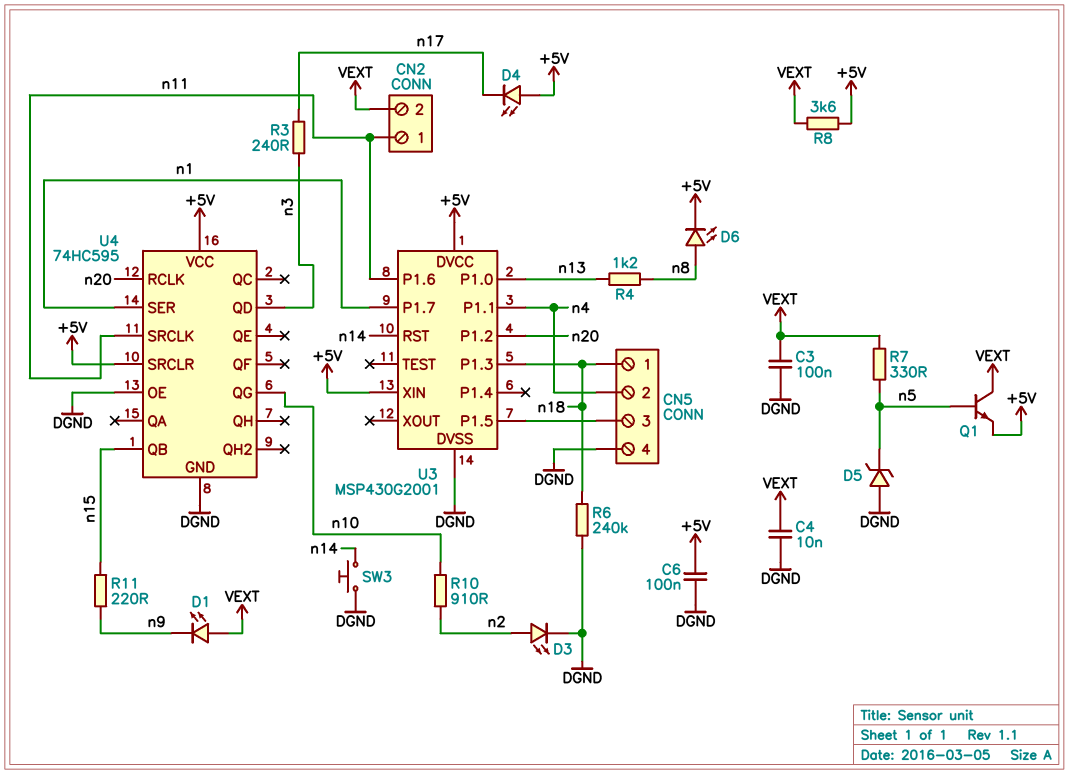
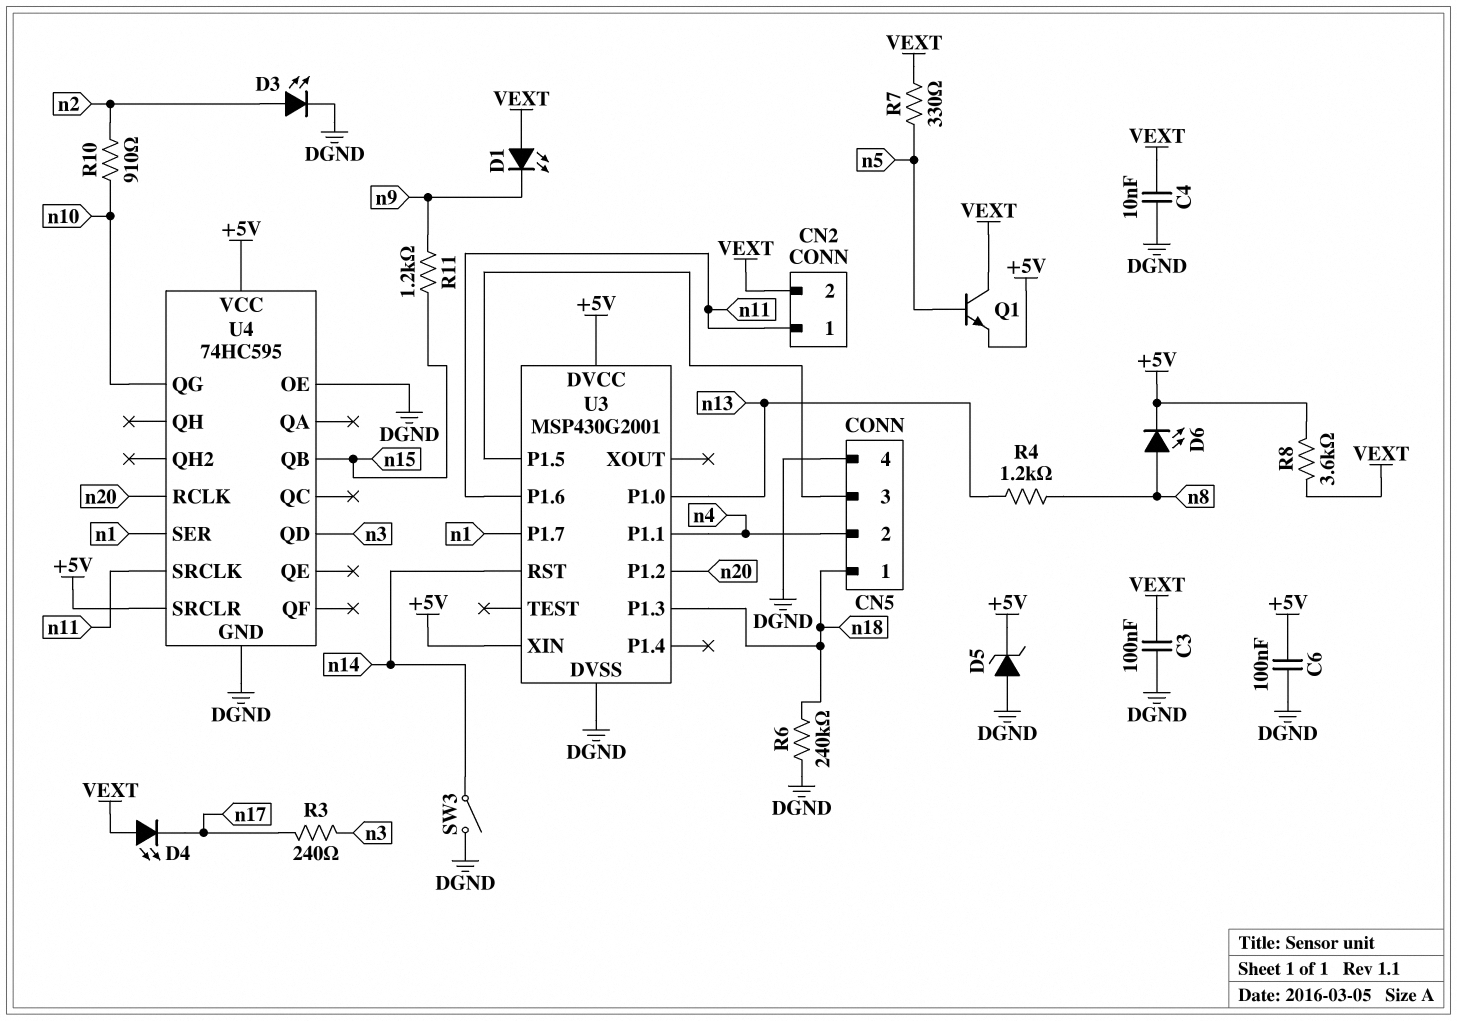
D4: LED (A +5V, K n17) -> LED (A VEXT, K n17)
D5: zener (A DGND, K n5) -> zener (A DGND, K +5V)
R11: 220 (n9, n15) -> 1.2k (n9, n15)
SW3: button (DGND, n14) -> switch (DGND, n14)

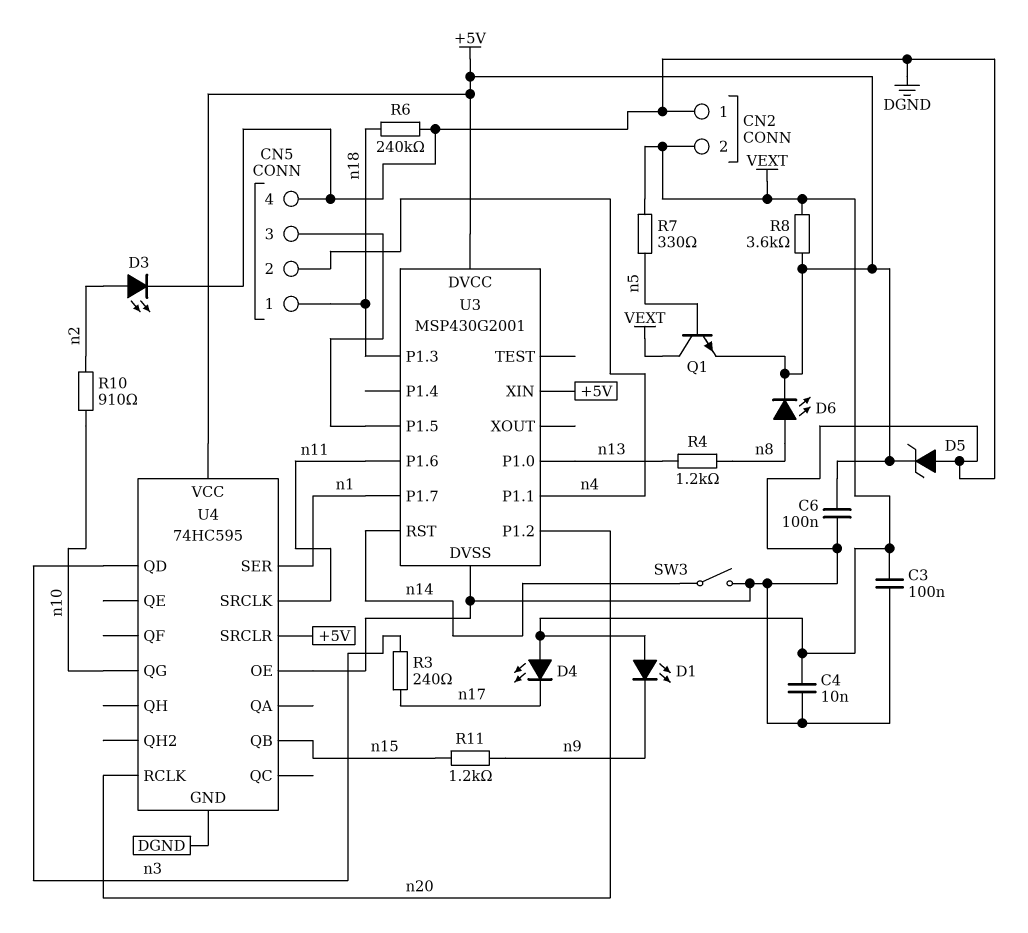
CN2 pin 1: n11 -> DGND

